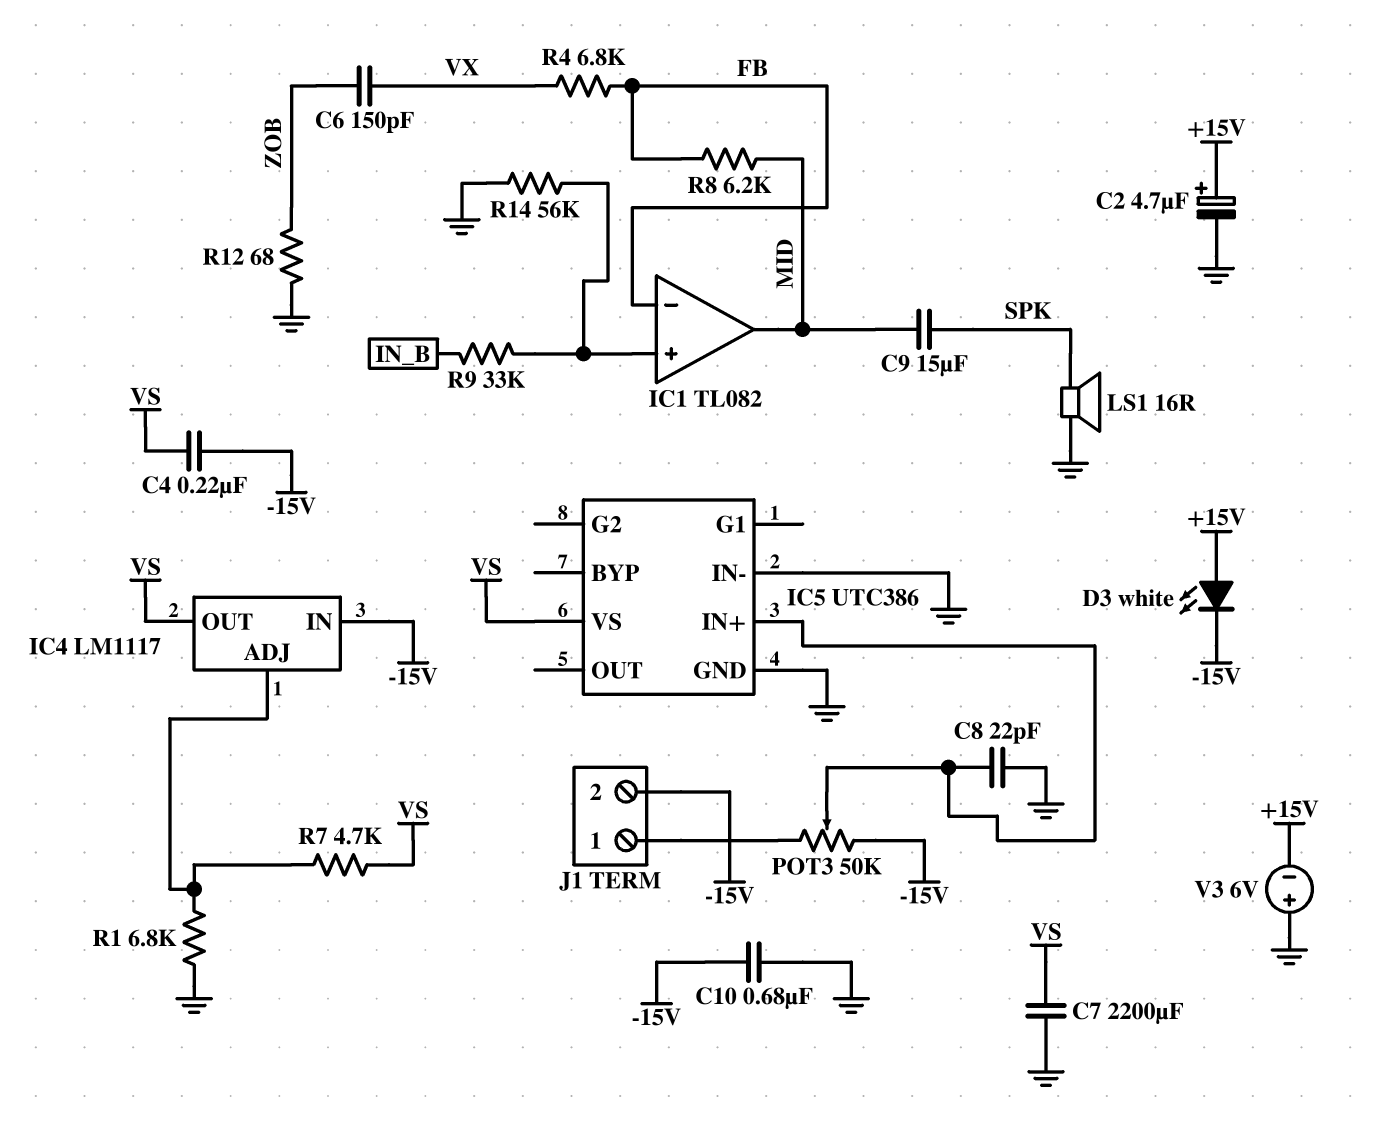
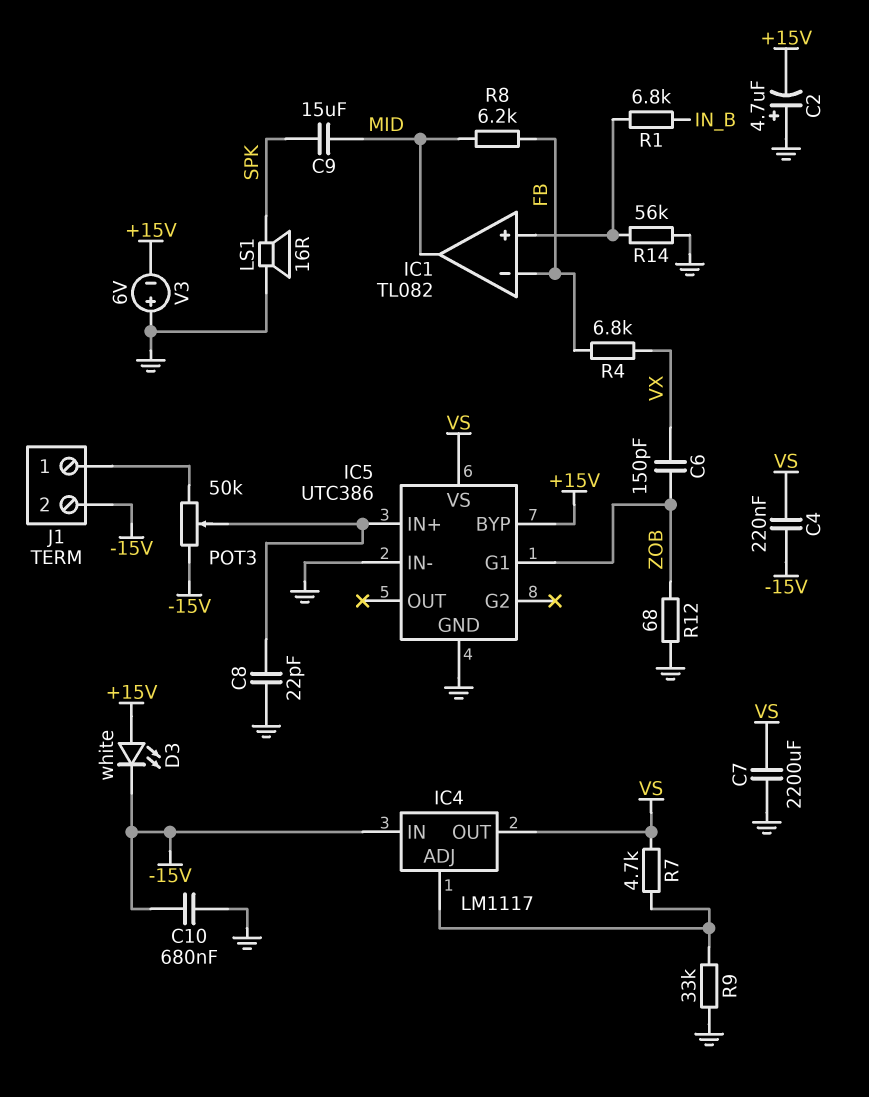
C2: 4.7uF (plus +15V, minus GND) -> 4.7uF (plus GND, minus +15V)
IC5 pin BYP: none -> +15V
IC5 pin G1: none -> ZOB
R1: 6.8k (GND, IC4/ADJ) -> 6.8k (IC1/in+, IN_B)
R9: 33k (IC1/in+, IN_B) -> 33k (GND, IC4/ADJ)

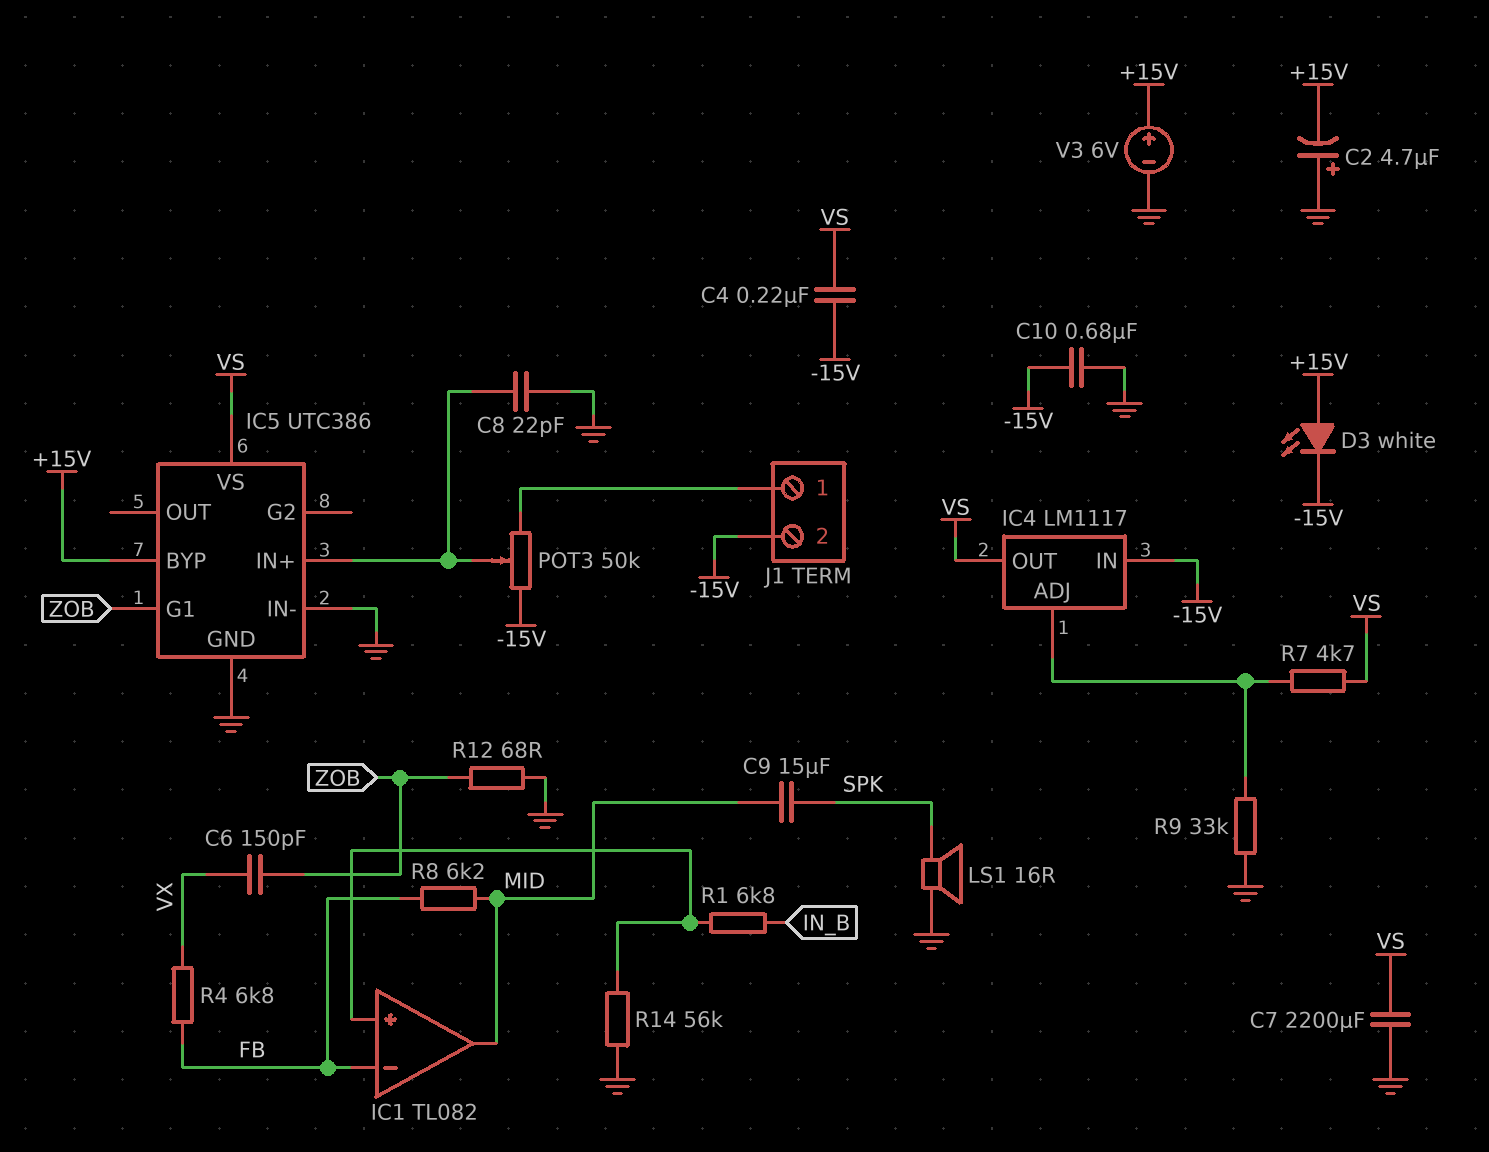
V3: 6V (plus GND, minus +15V) -> 6V (plus +15V, minus GND)

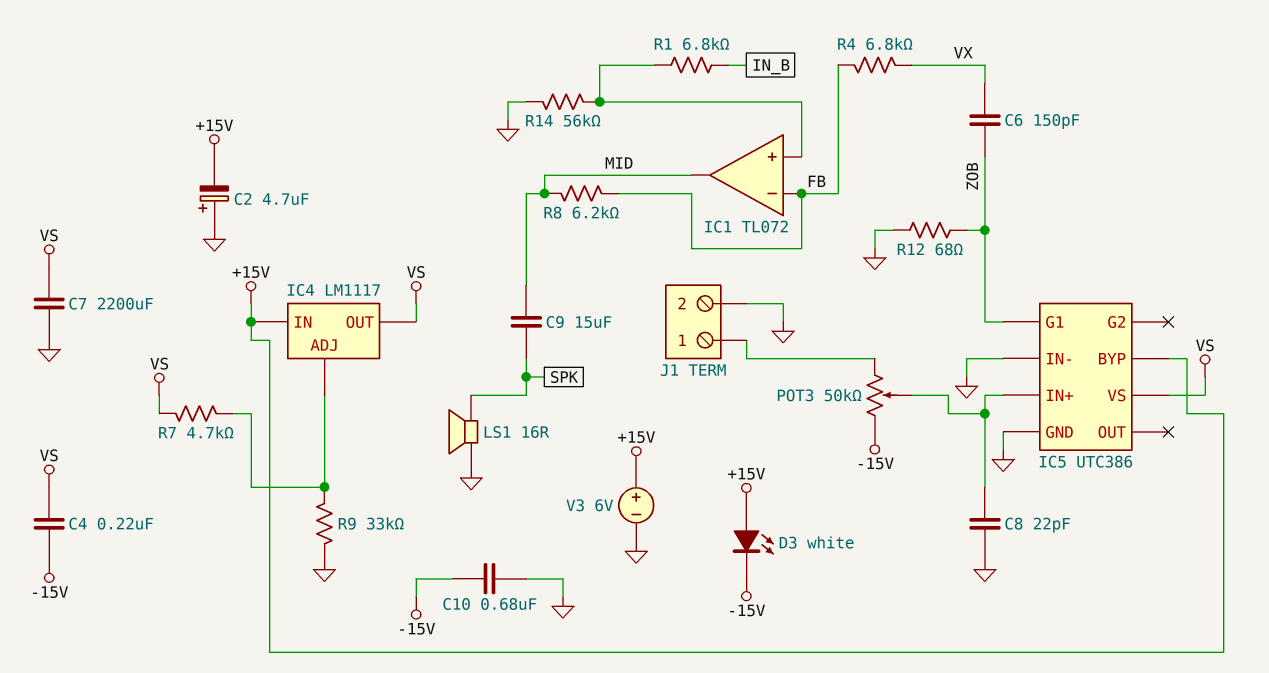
IC1: TL082 -> TL072
IC4 pin IN: -15V -> +15V
J1 pin 2: -15V -> GND

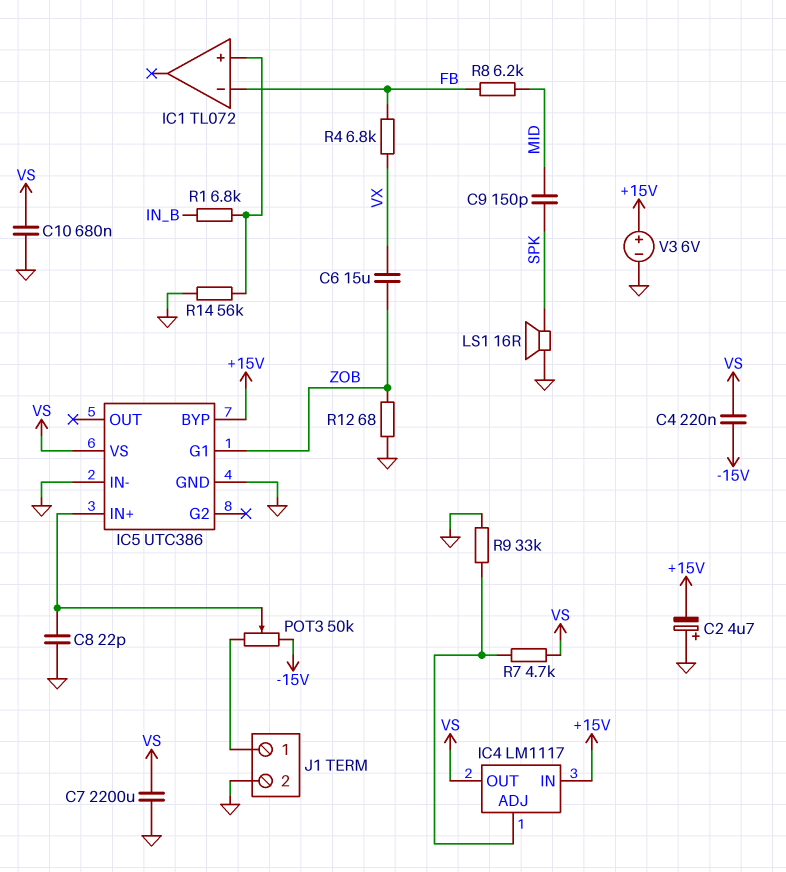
C6: 150pF (VX, ZOB) -> 15uF (VX, ZOB)
C9: 15uF (MID, SPK) -> 150pF (MID, SPK)
C10: 680nF (-15V, GND) -> 680nF (GND, VS)
D3: LED white (A +15V, K -15V) -> none
IC1 pin out: MID -> none

